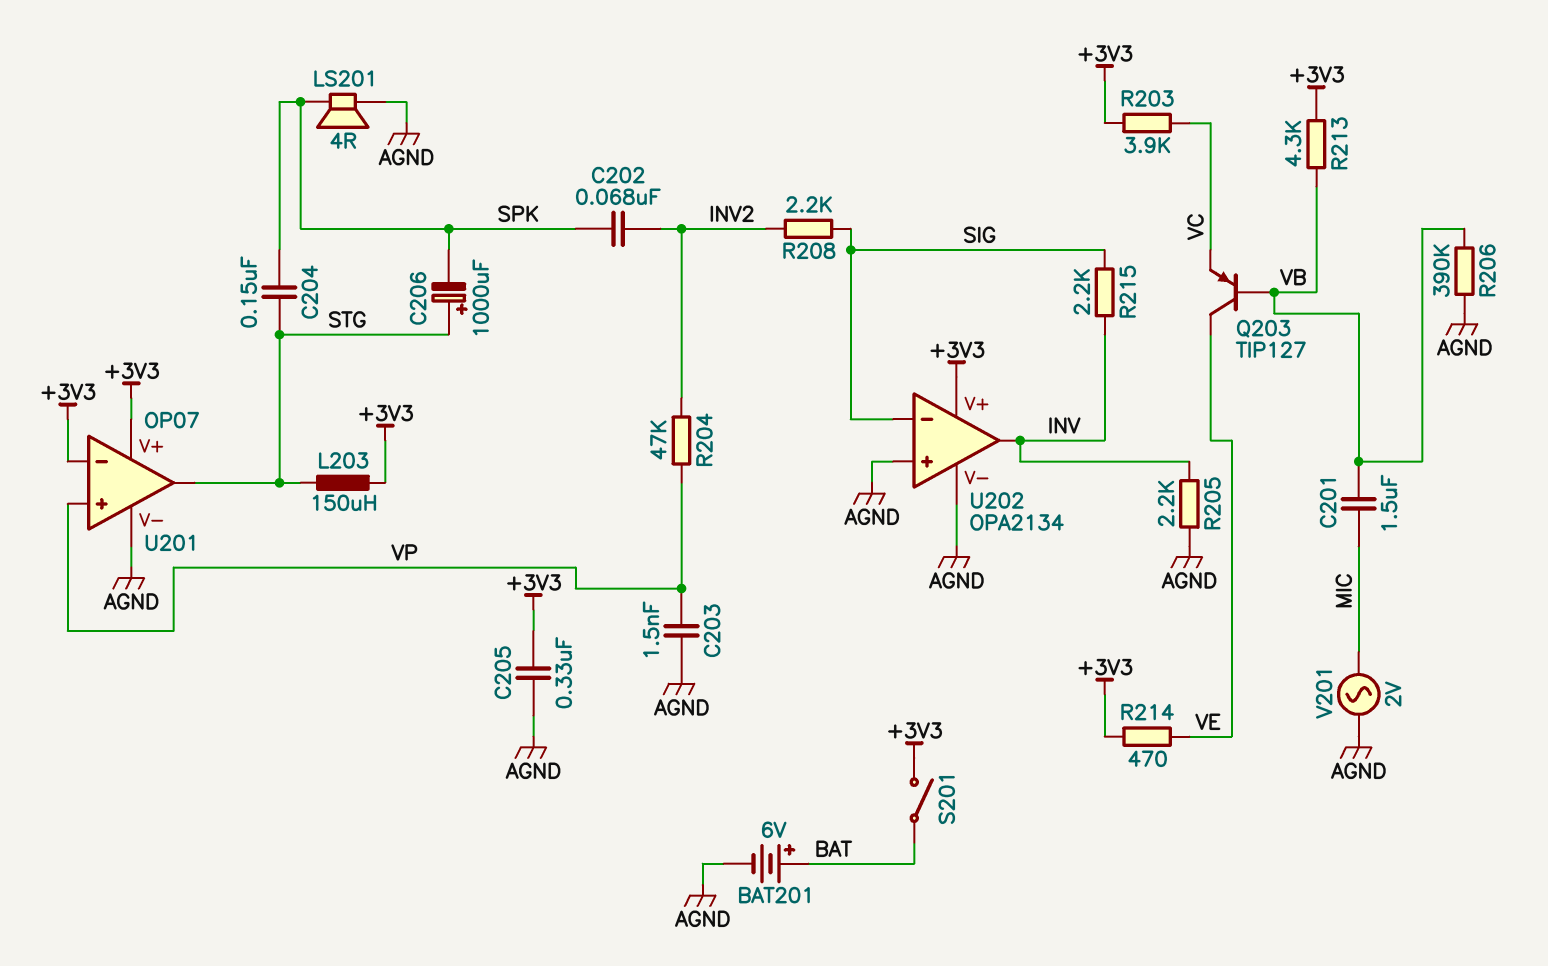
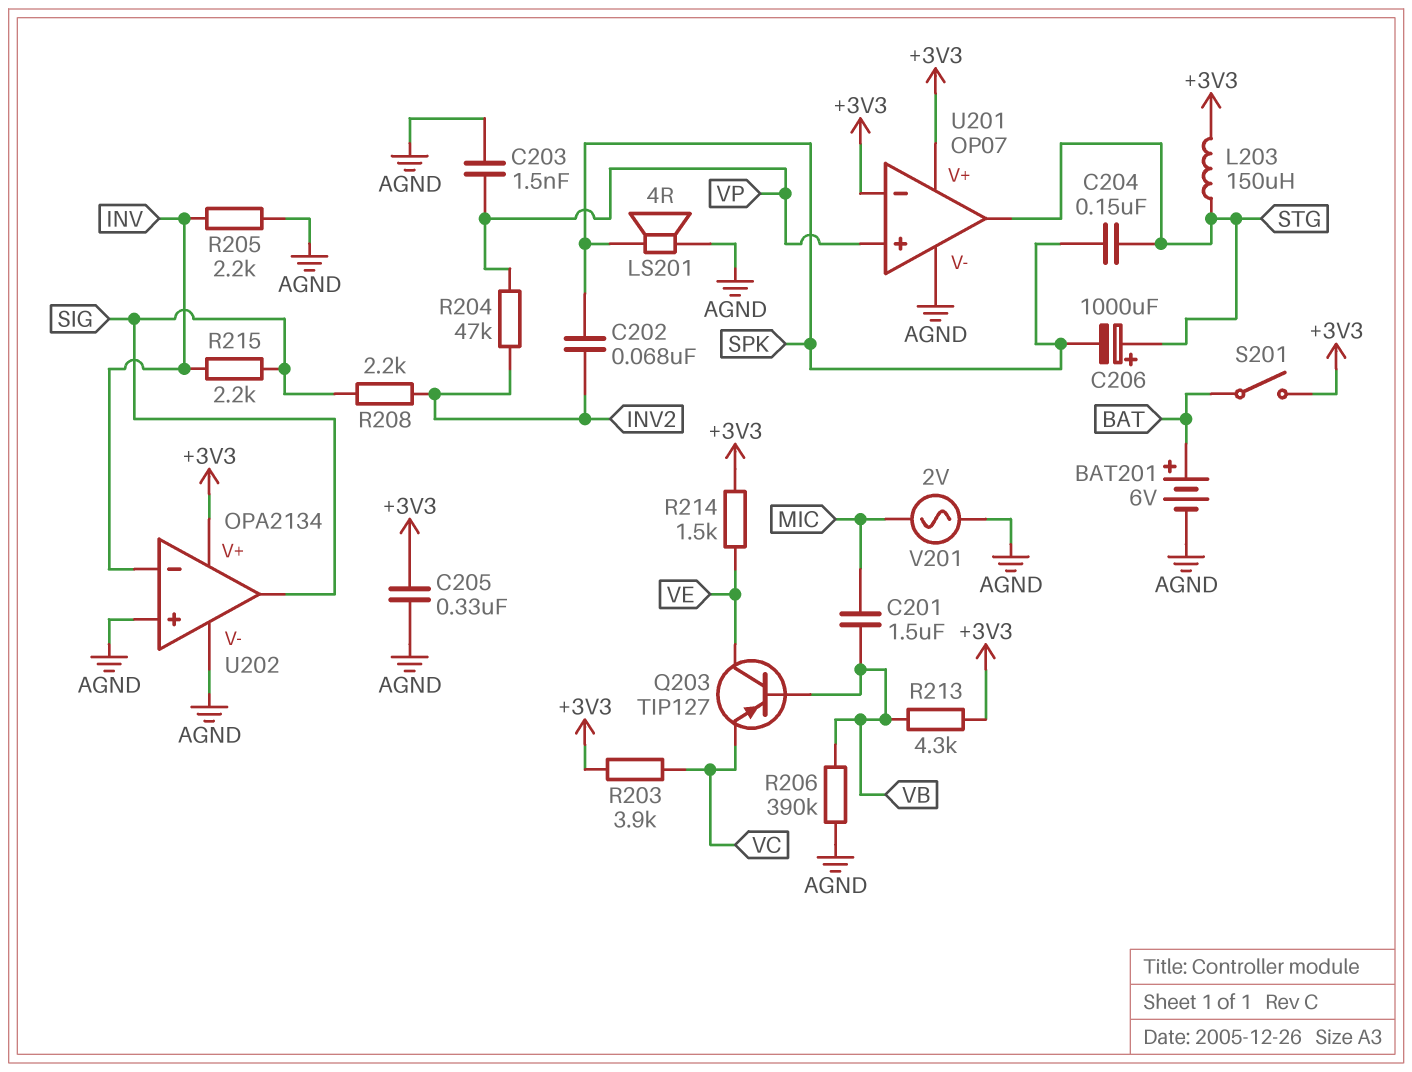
R214: 470 (+3V3, VE) -> 1.5k (+3V3, VE)
U202 pin in-: SIG -> INV
U202 pin out: INV -> SIG

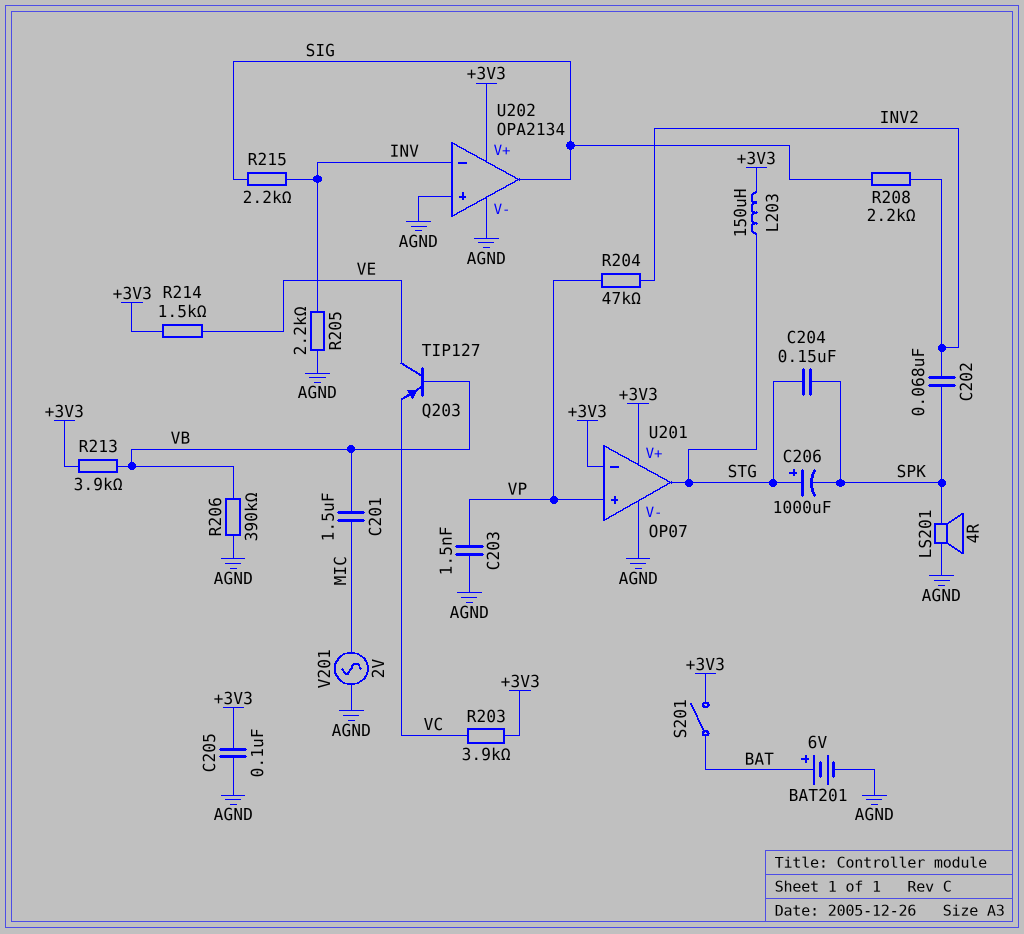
C205: 330nF (+3V3, AGND) -> 100nF (+3V3, AGND)
R213: 4.3k (+3V3, VB) -> 3.9k (+3V3, VB)

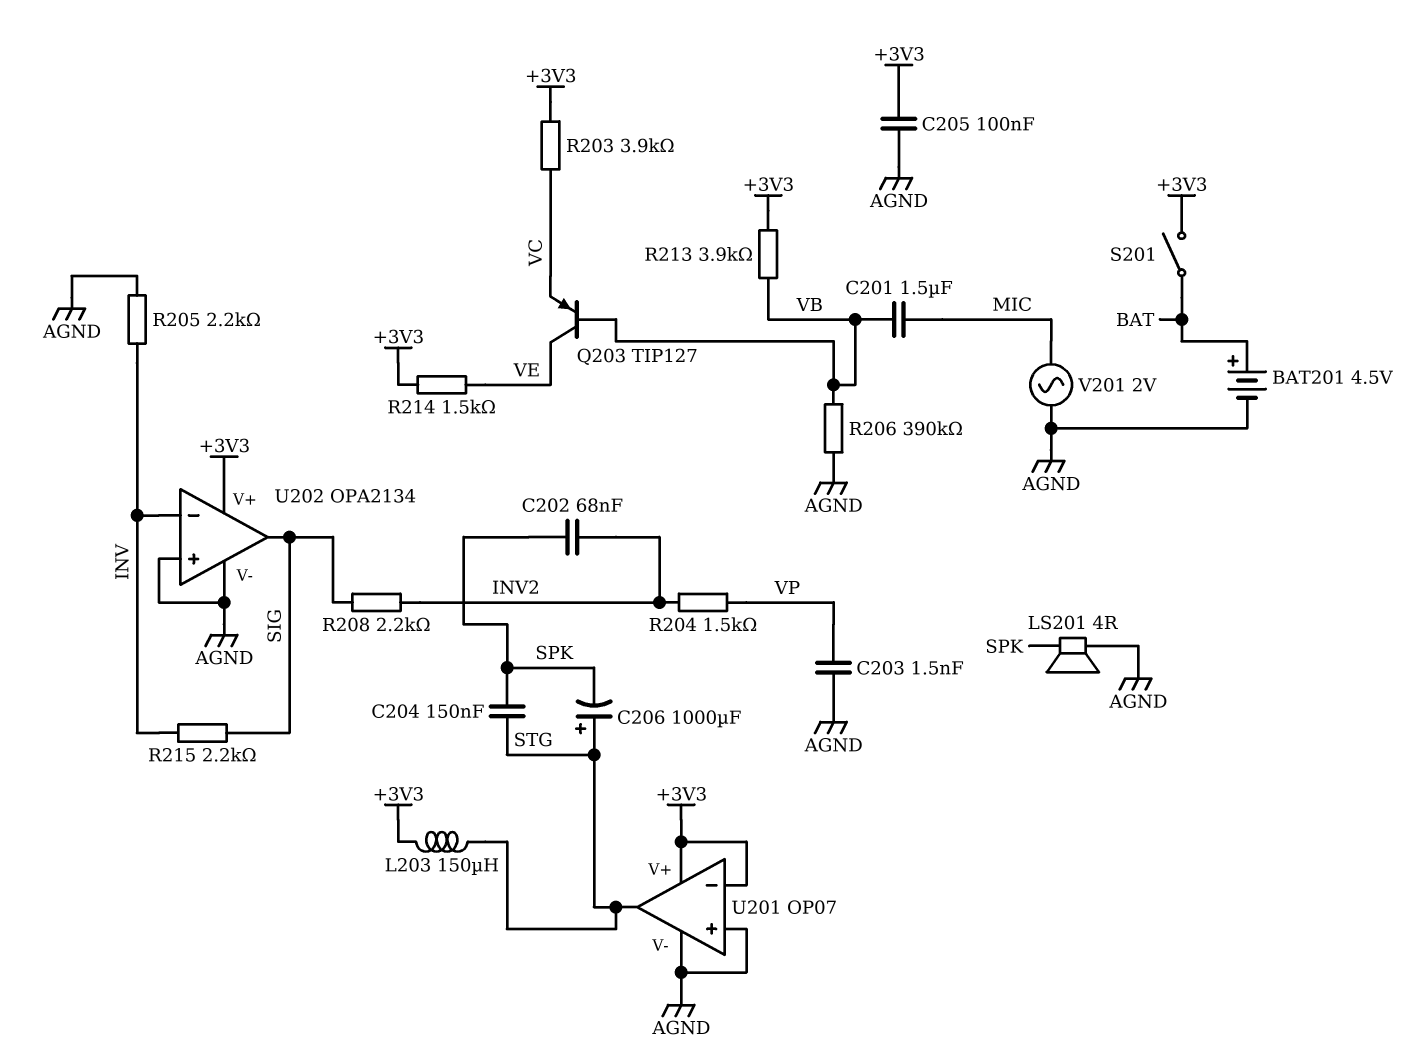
BAT201: 6V (plus BAT, minus AGND) -> 4.5V (plus BAT, minus AGND)
R204: 47k (INV2, VP) -> 1.5k (INV2, VP)
U201 pin in+: VP -> AGND

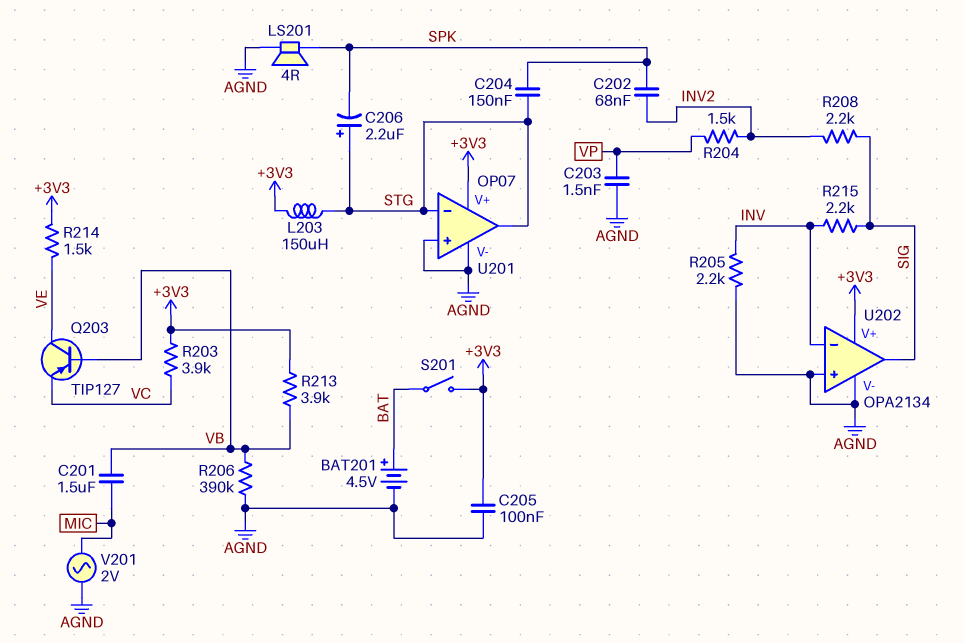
C206: 1000uF (plus STG, minus SPK) -> 2.2uF (plus STG, minus SPK)
U201 pin in-: +3V3 -> STG

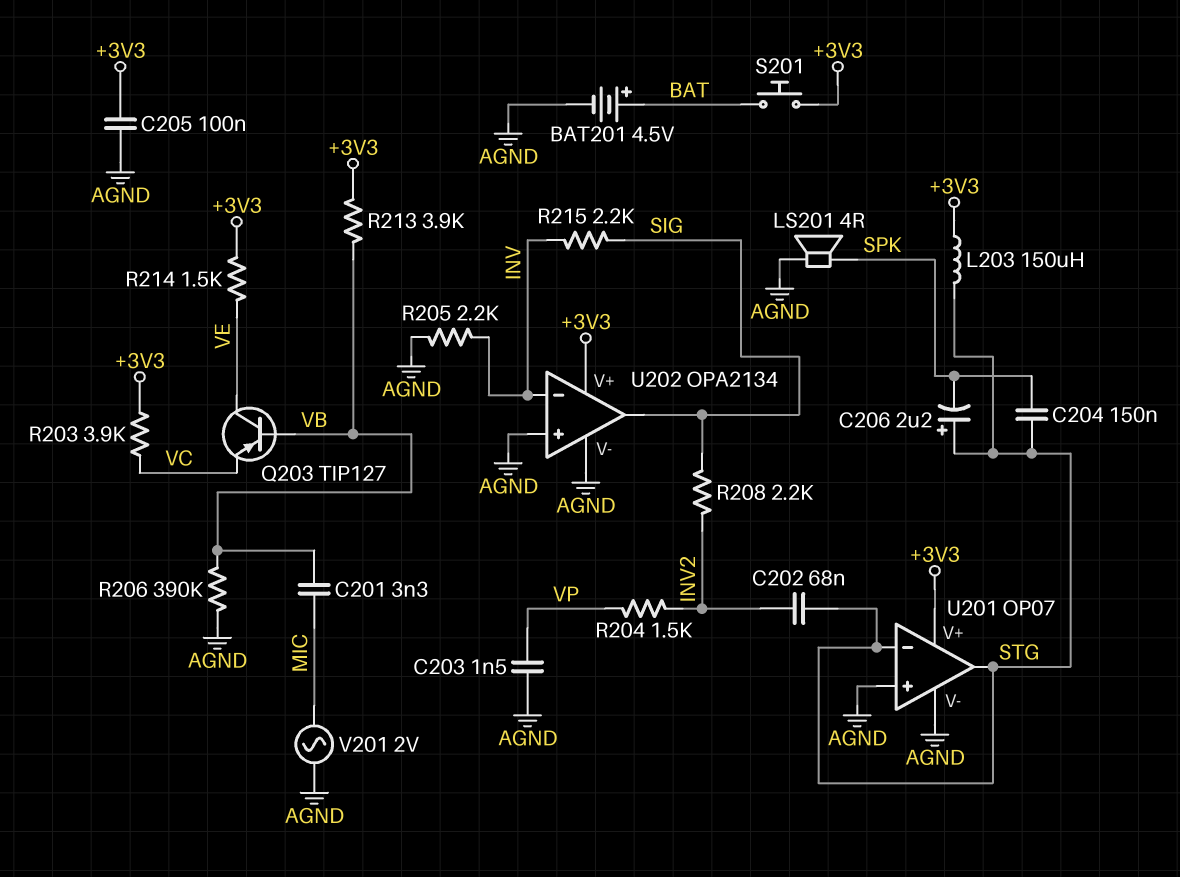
C201: 1.5uF (MIC, VB) -> 3.3nF (MIC, VB)
C202: 68nF (INV2, SPK) -> 68nF (INV2, STG)
S201: switch (+3V3, BAT) -> button (+3V3, BAT)

